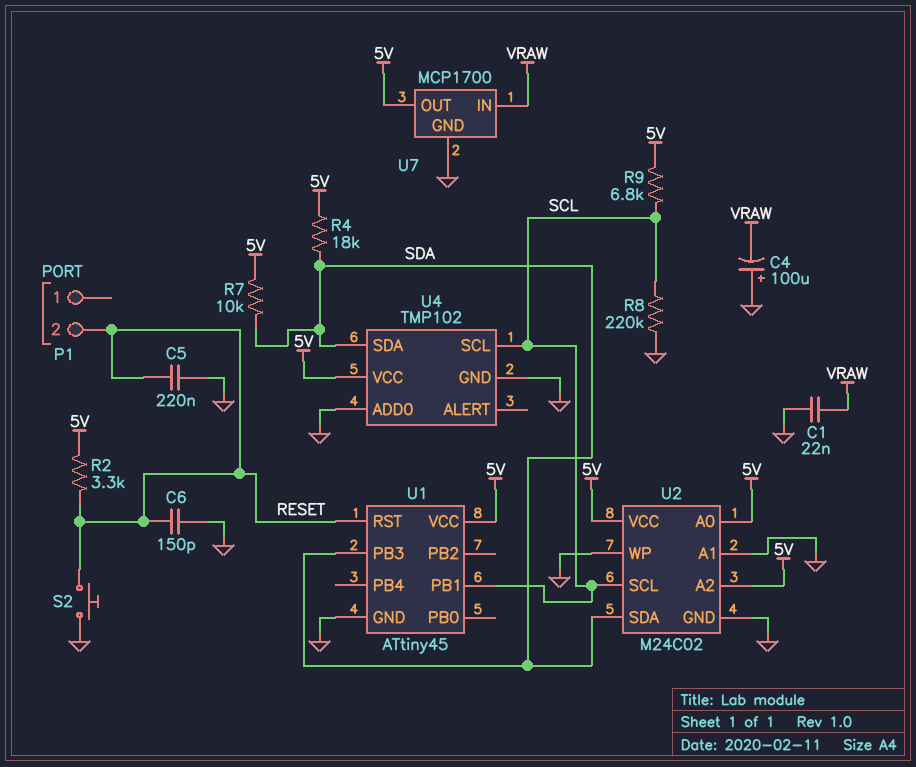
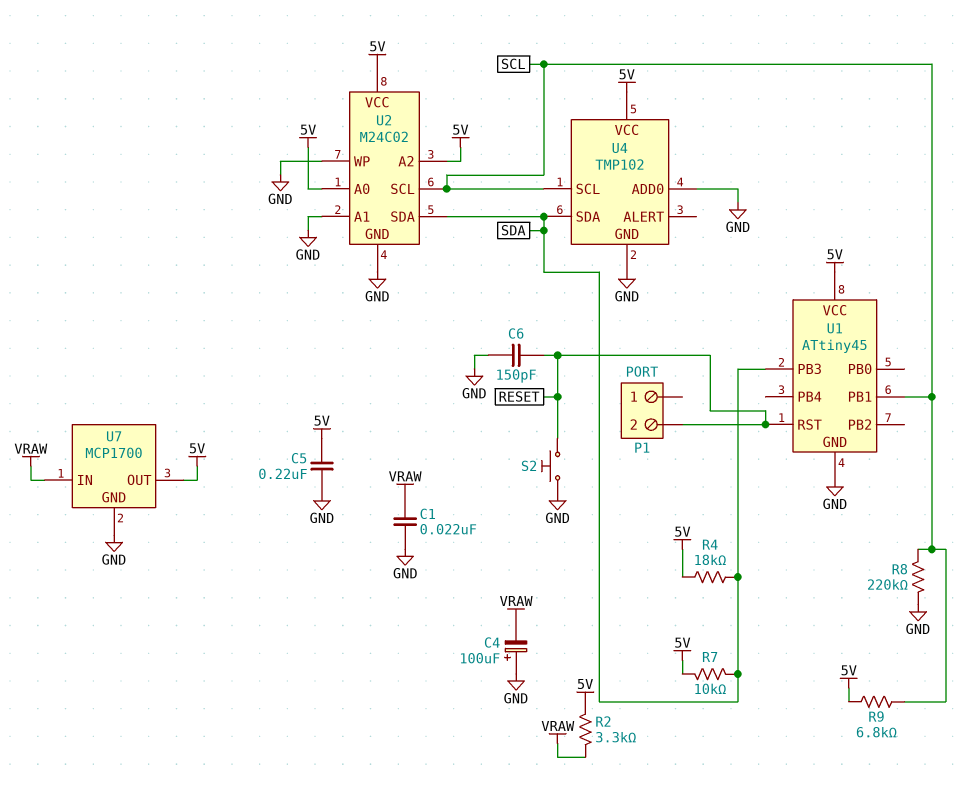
C5: 220nF (GND, RESET) -> 220nF (5V, GND)
R2: 3.3k (5V, RESET) -> 3.3k (5V, VRAW)

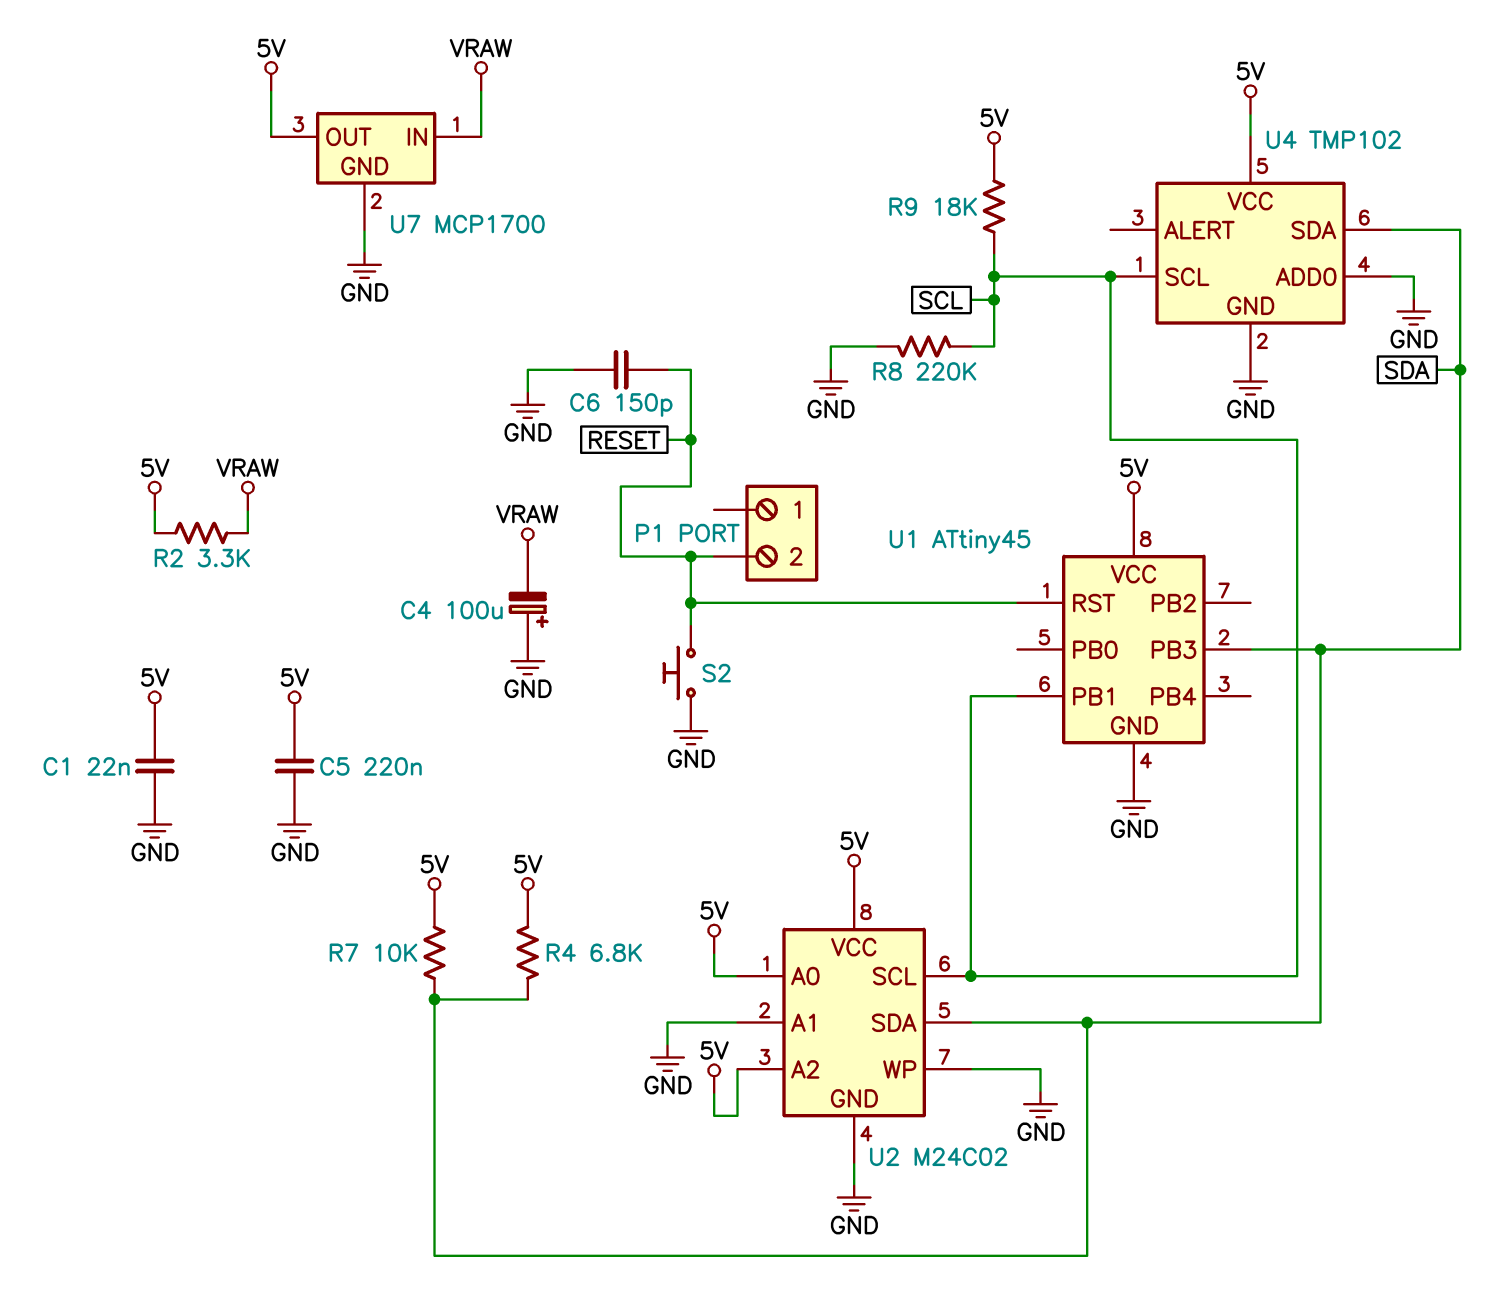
C1: 22nF (GND, VRAW) -> 22nF (5V, GND)
R4: 18k (5V, SDA) -> 6.8k (5V, SDA)
R9: 6.8k (5V, SCL) -> 18k (5V, SCL)

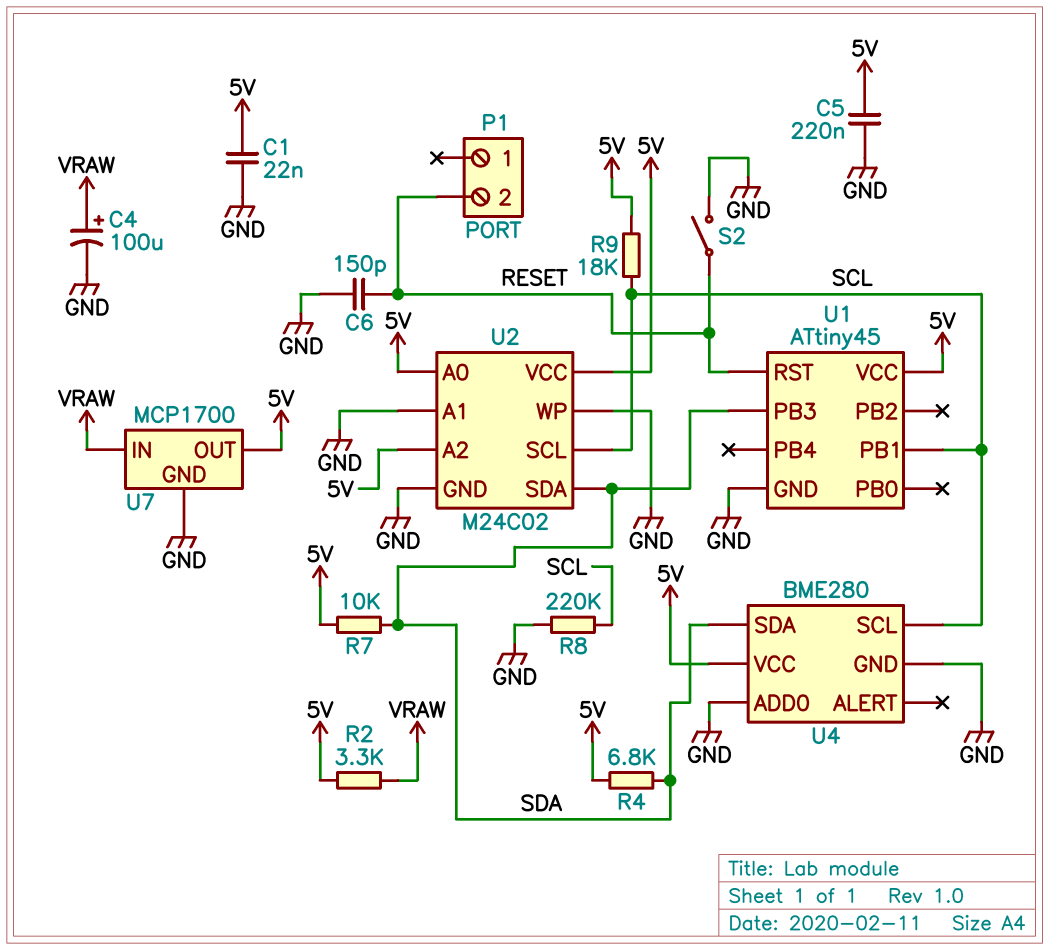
C4: 100uF (plus GND, minus VRAW) -> 100uF (plus VRAW, minus GND)
S2: button (GND, RESET) -> switch (GND, RESET)
U4: TMP102 -> BME280

